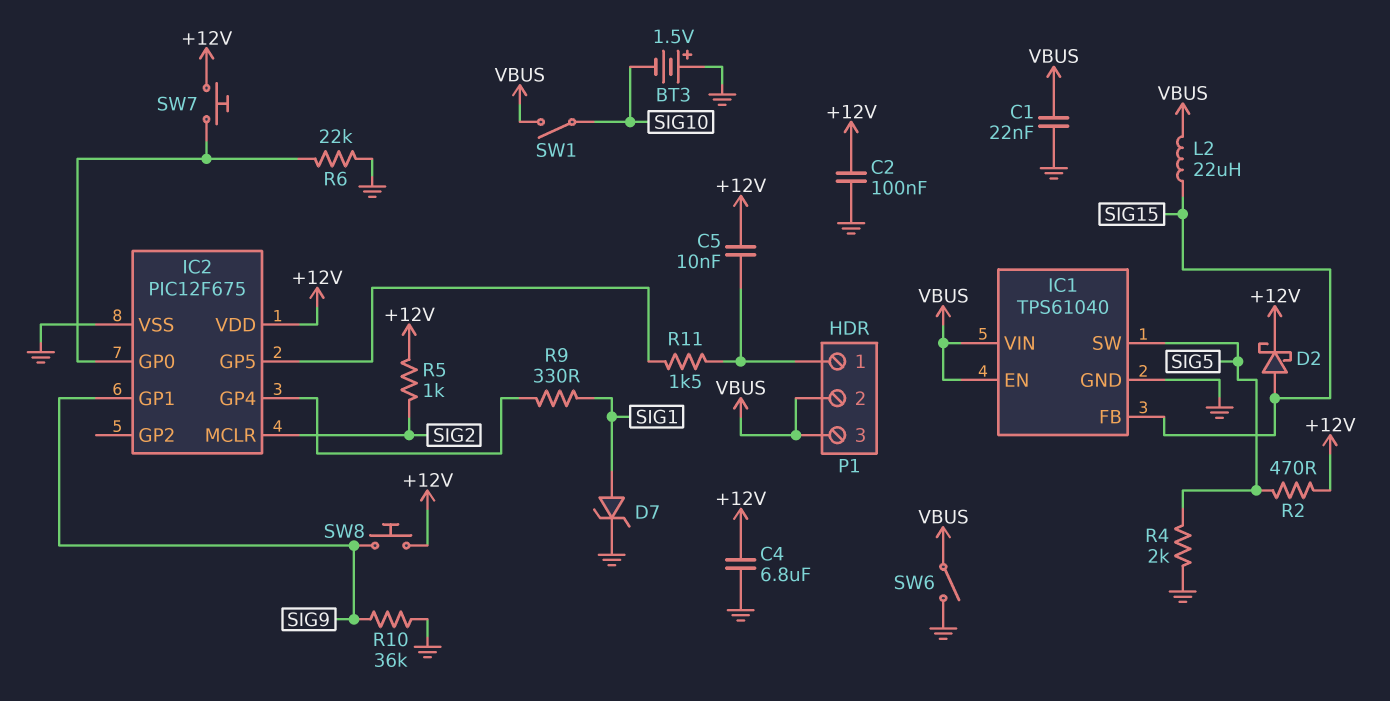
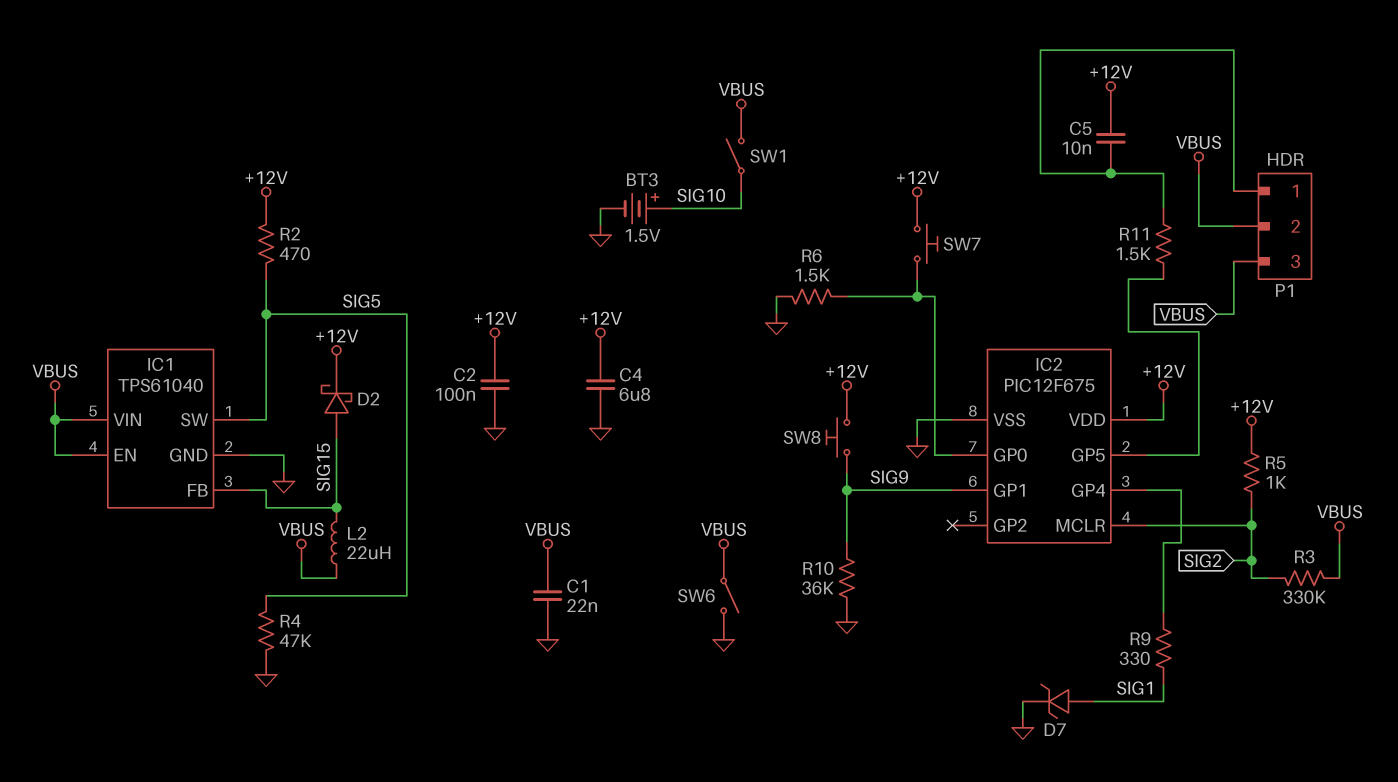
BT3: 1.5V (plus GND, minus SIG10) -> 1.5V (plus SIG10, minus GND)
R3: none -> 330k (SIG2, VBUS)
R4: 2k (GND, SIG5) -> 47k (GND, SIG5)
R6: 22k (GND, IC2/GP0) -> 1.5k (GND, IC2/GP0)

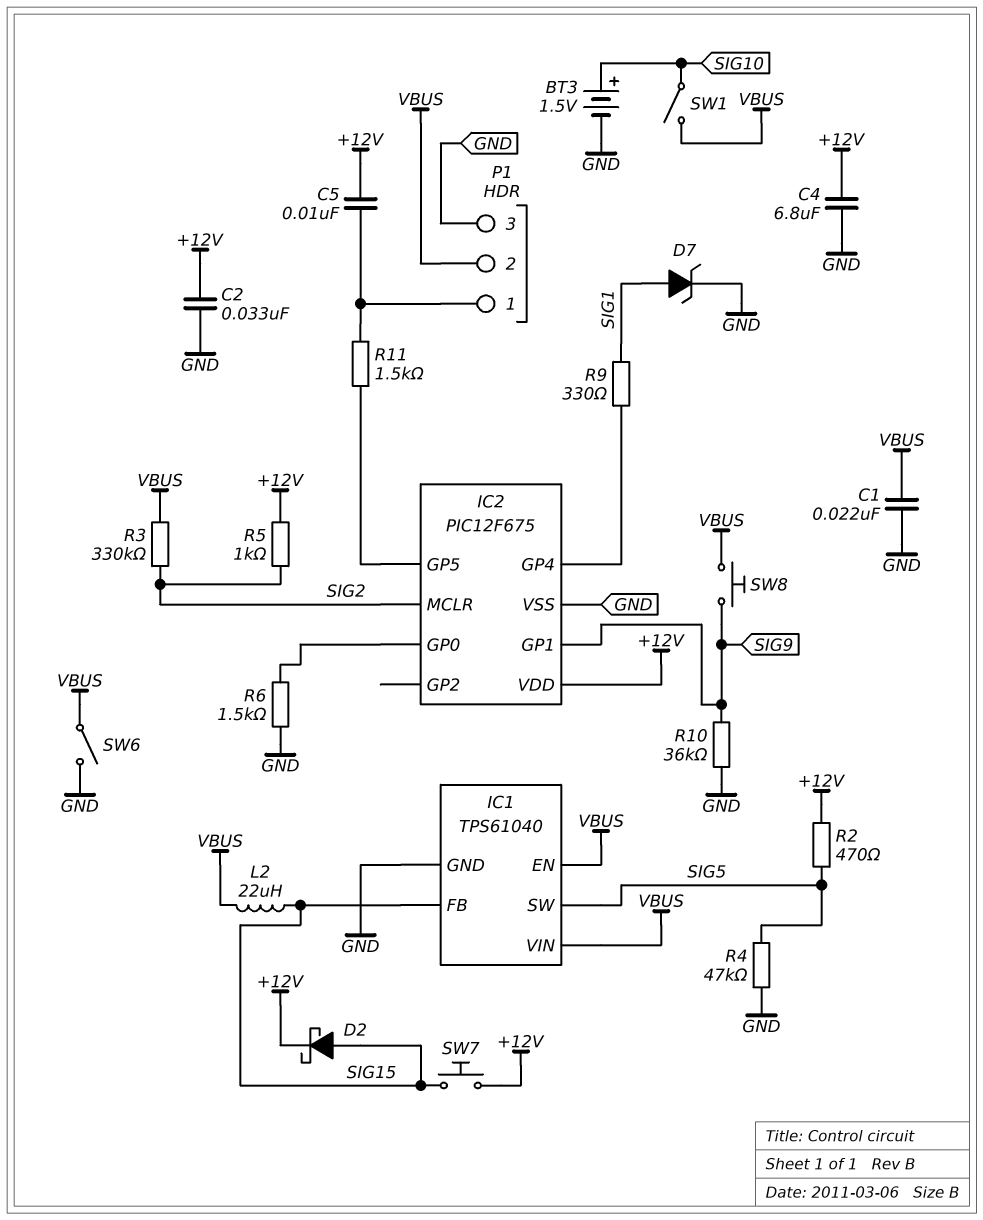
C2: 100nF (+12V, GND) -> 33nF (+12V, GND)
P1 pin 3: VBUS -> GND
SW7: button (+12V, IC2/GP0) -> button (+12V, SIG15)
SW8: button (+12V, SIG9) -> button (SIG9, VBUS)

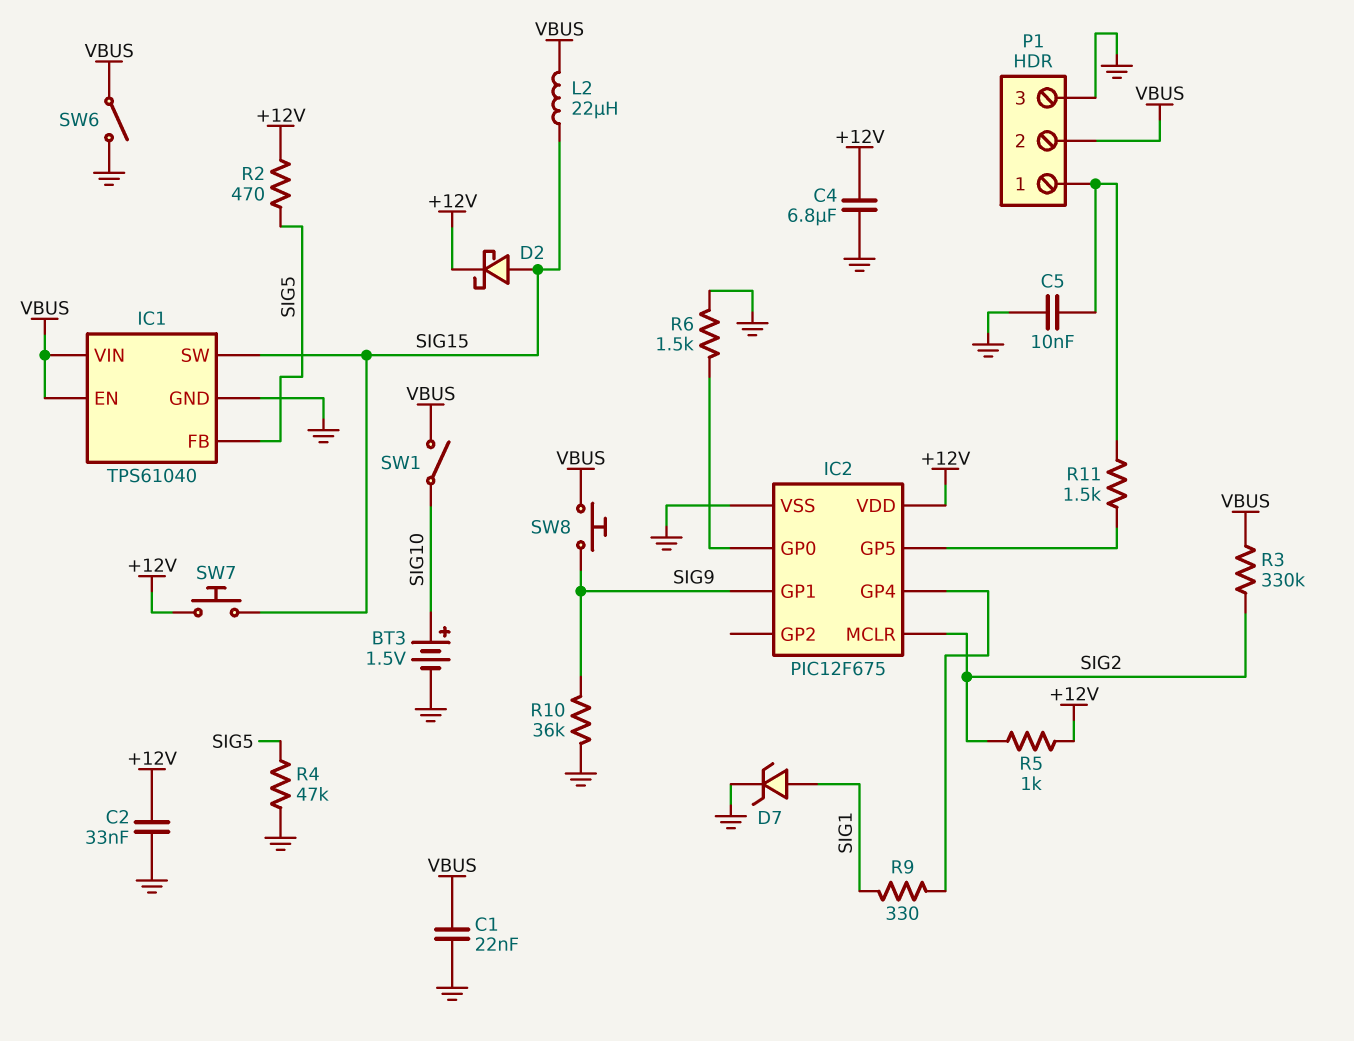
C5: 10nF (+12V, P1/1) -> 10nF (GND, P1/1)
IC1 pin FB: SIG15 -> SIG5
IC1 pin SW: SIG5 -> SIG15

